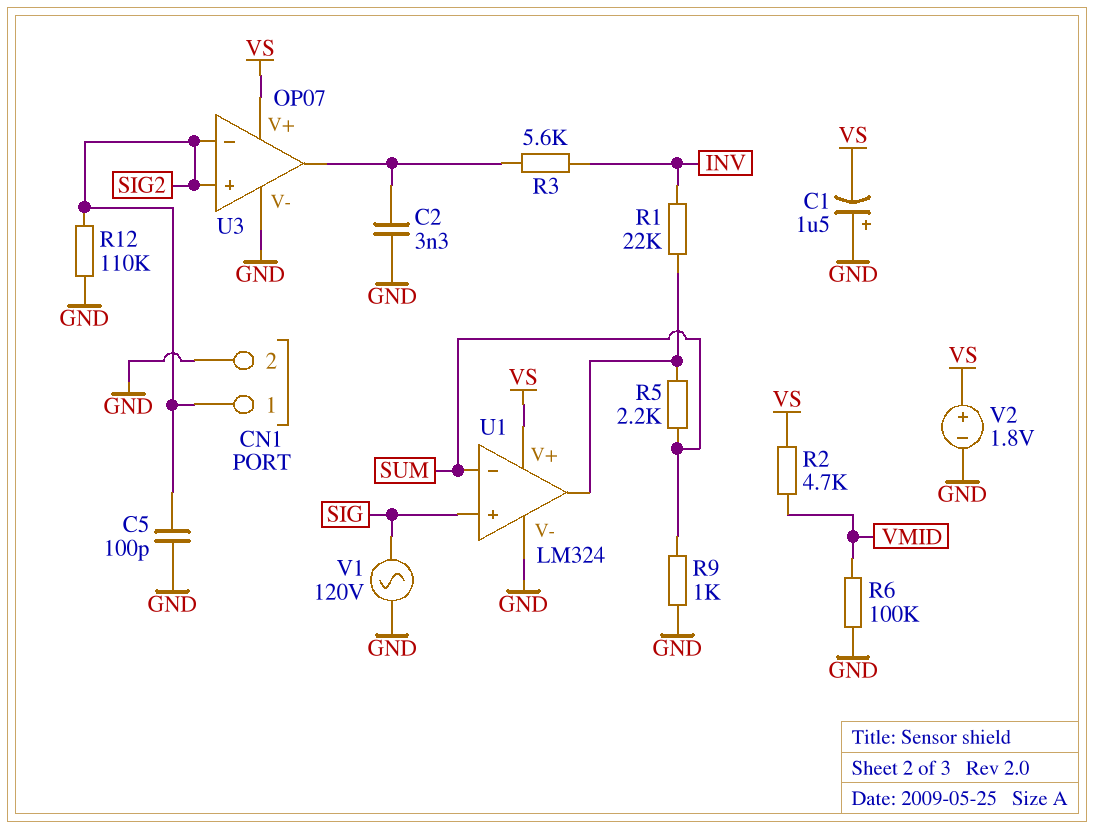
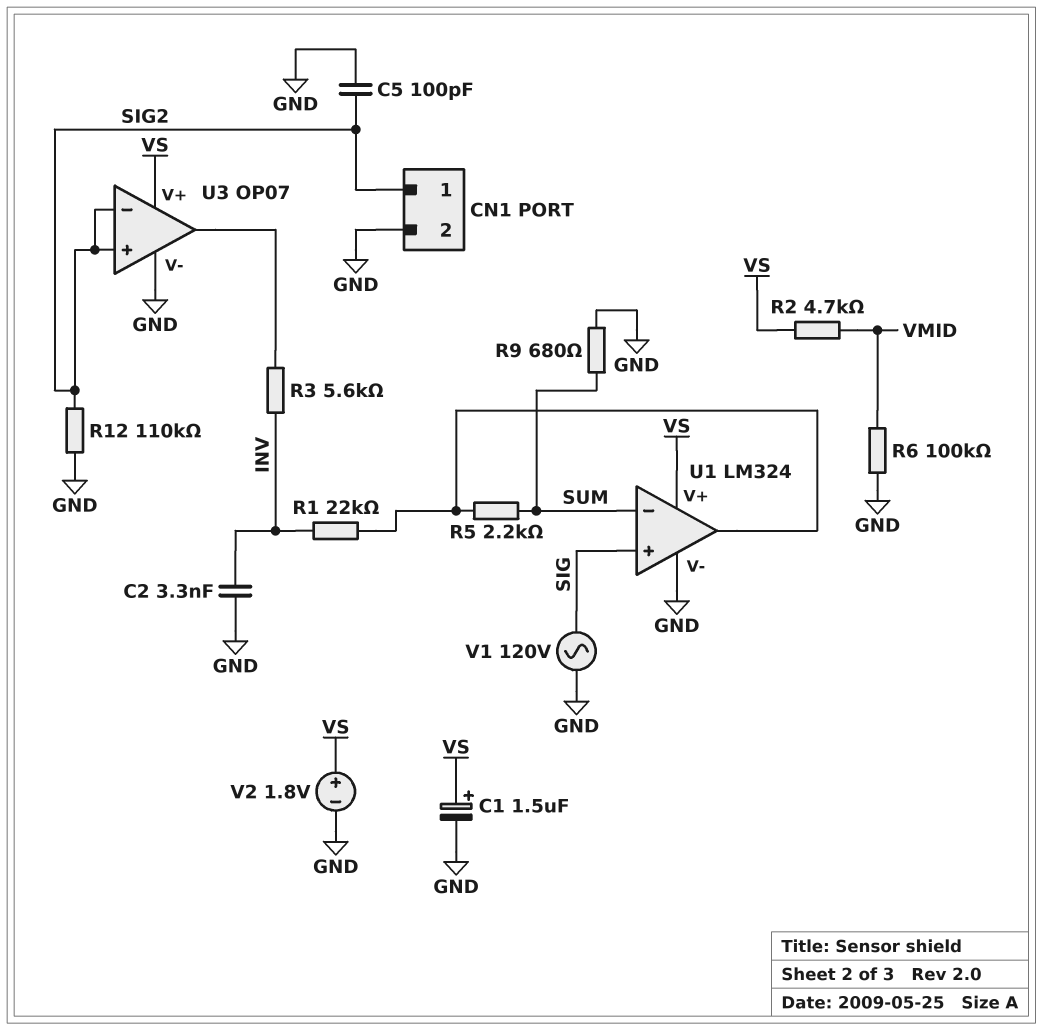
C1: 1.5uF (plus GND, minus VS) -> 1.5uF (plus VS, minus GND)
C2: 3.3nF (GND, U3/out) -> 3.3nF (GND, INV)
R9: 1k (GND, SUM) -> 680 (GND, SUM)

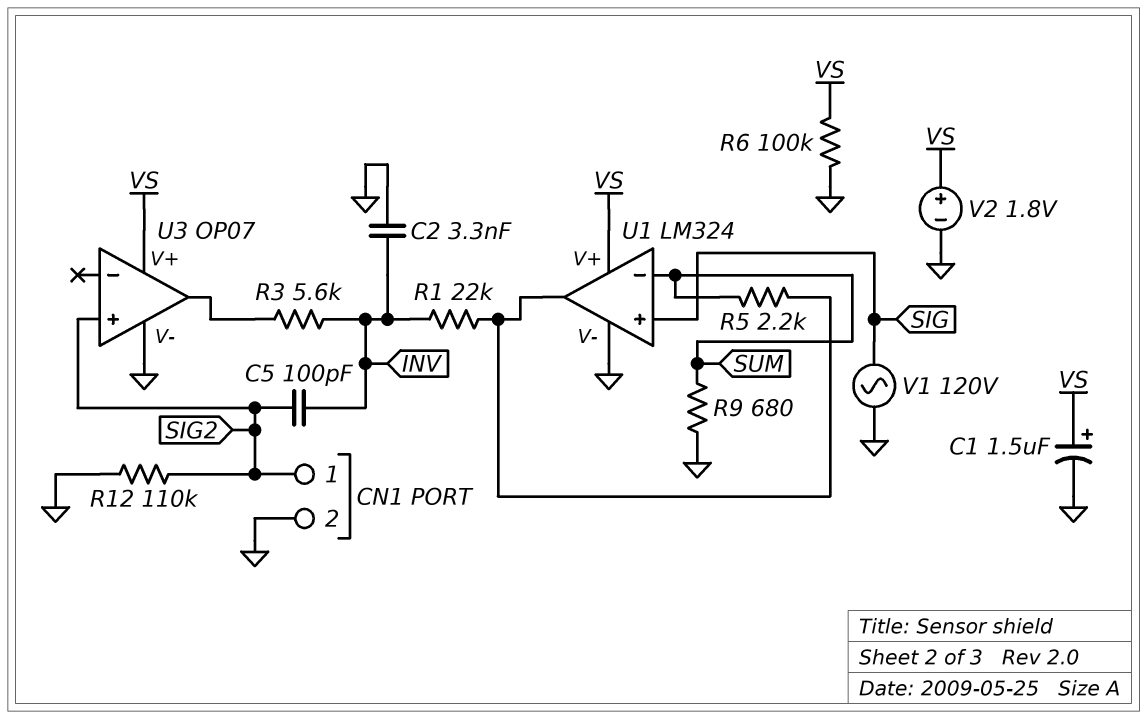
C5: 100pF (GND, SIG2) -> 100pF (INV, SIG2)
R2: 4.7k (VMID, VS) -> none
R6: 100k (GND, VMID) -> 100k (GND, VS)
U3 pin in-: SIG2 -> none

